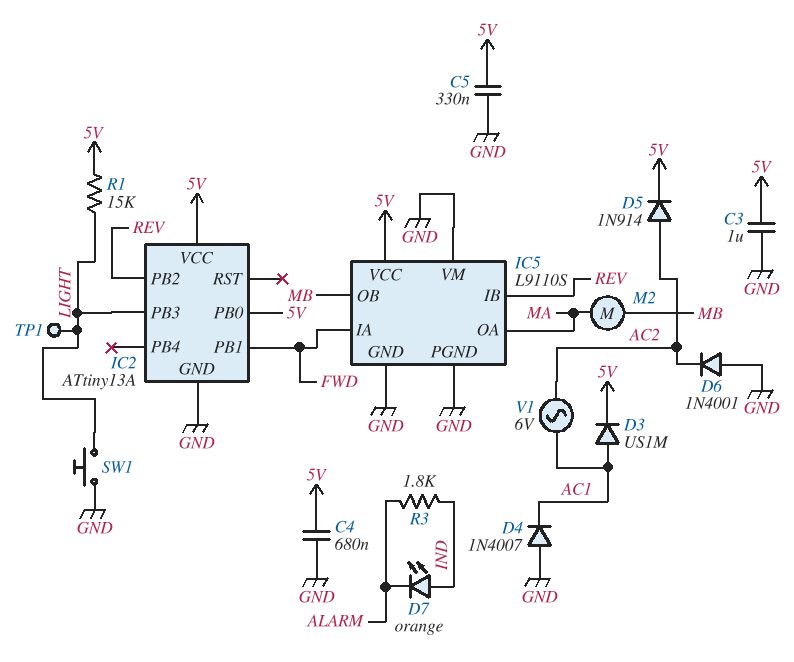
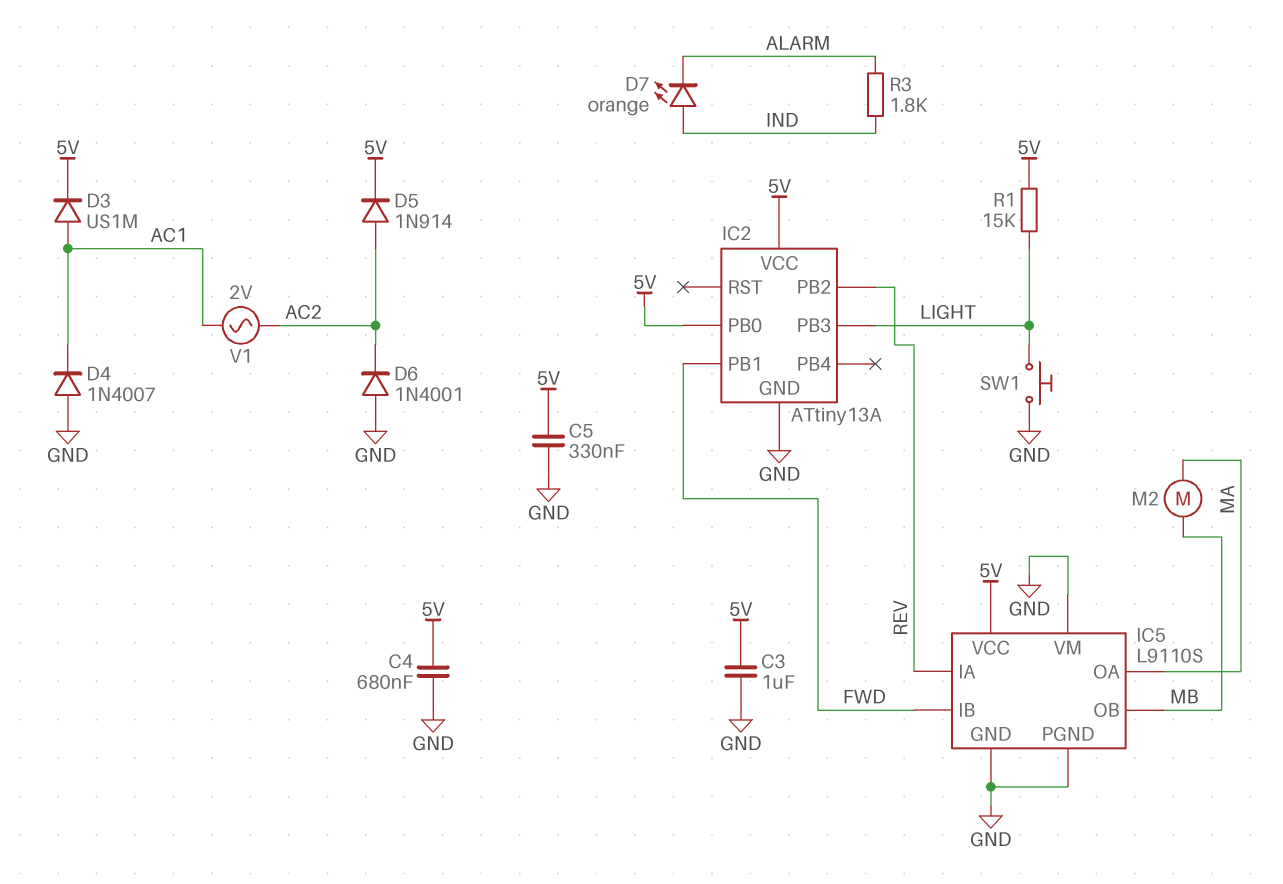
IC5 pin IA: FWD -> REV
IC5 pin IB: REV -> FWD
TP1: test point (LIGHT) -> none
V1: AC 6V (AC1, AC2) -> AC 2V (AC1, AC2)

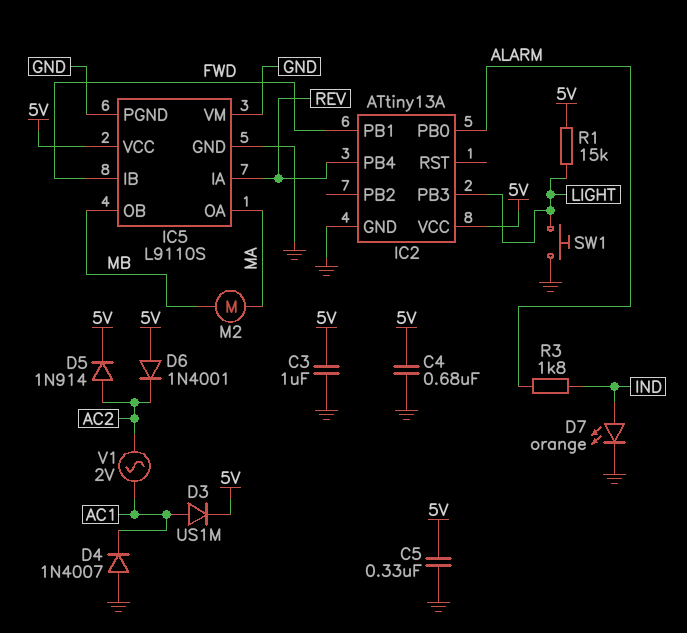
D6: diode 1N4001 (A GND, K AC2) -> diode 1N4001 (A 5V, K AC2)
D7: LED orange (A IND, K ALARM) -> LED orange (A IND, K GND)
IC2 pin PB0: 5V -> ALARM
IC2 pin PB2: REV -> none
IC2 pin PB4: none -> REV

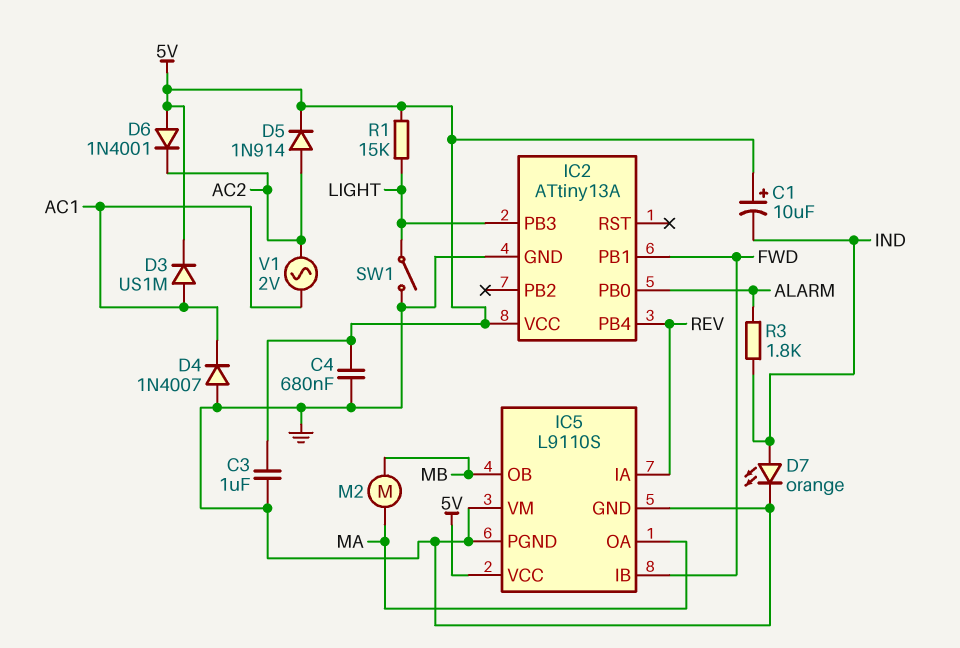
C1: none -> 10uF (plus 5V, minus IND)
C5: 330nF (5V, GND) -> none
SW1: button (GND, LIGHT) -> switch (GND, LIGHT)

